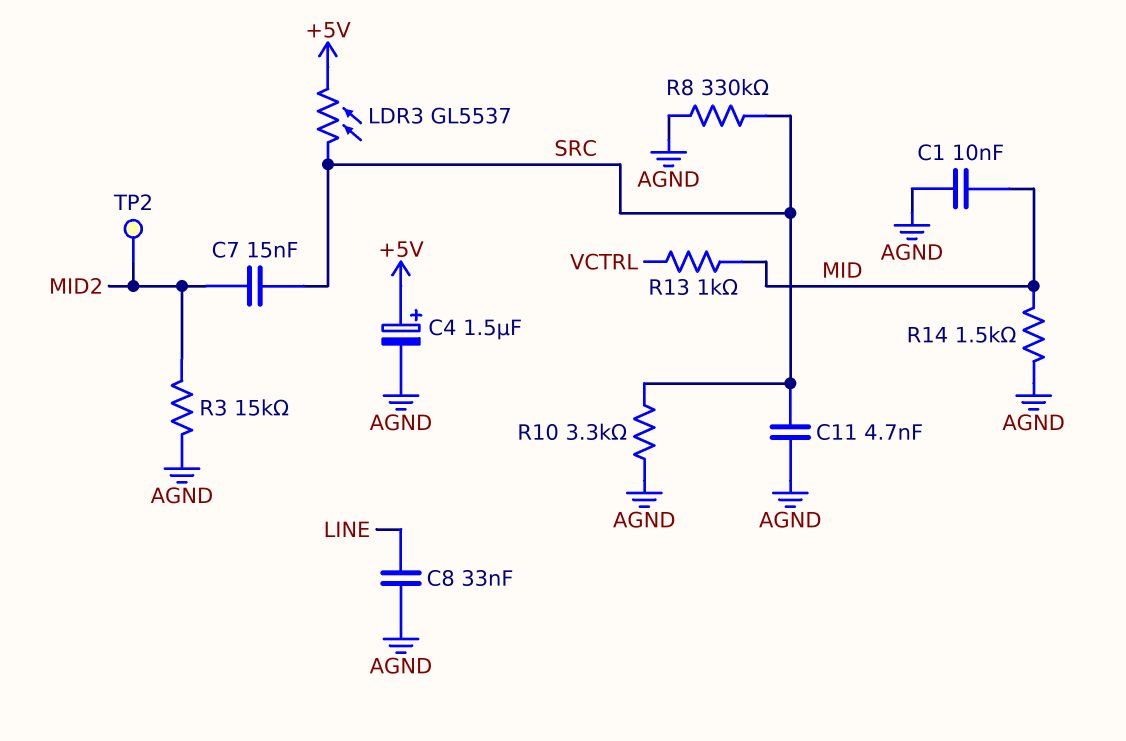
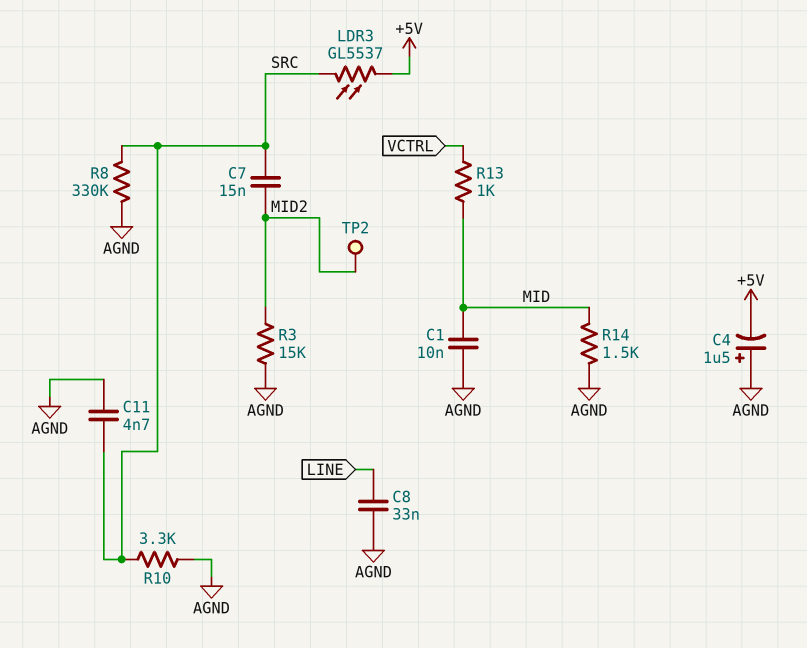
C4: 1.5uF (plus +5V, minus AGND) -> 1.5uF (plus AGND, minus +5V)

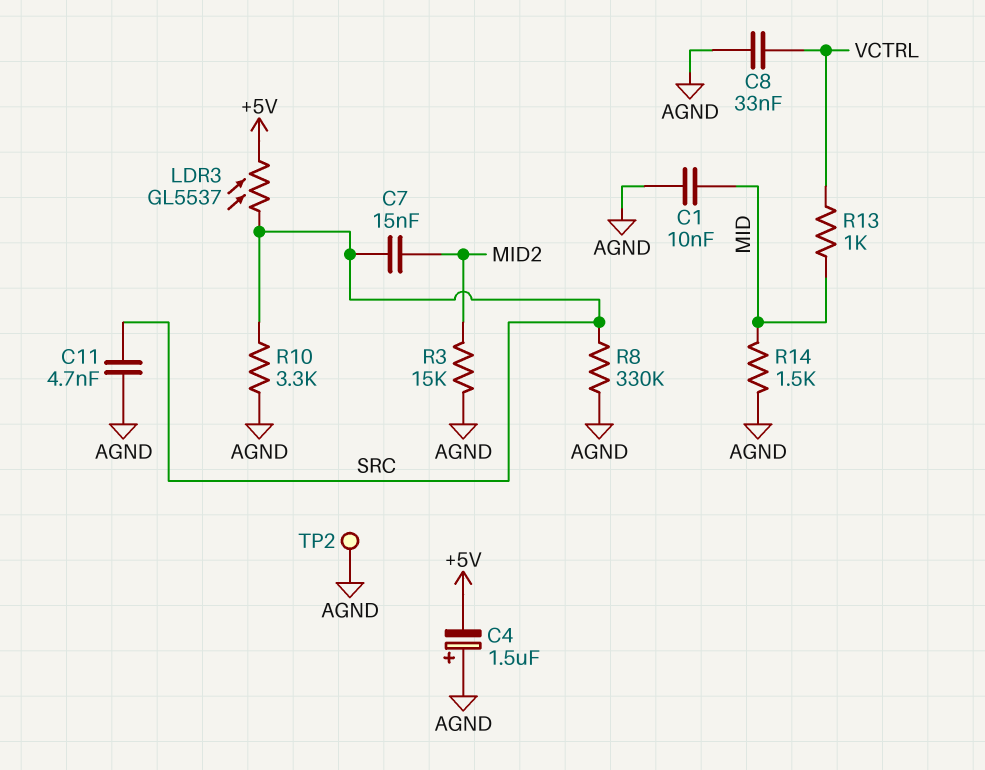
C8: 33nF (AGND, LINE) -> 33nF (AGND, VCTRL)
TP2: test point (MID2) -> test point (AGND)

